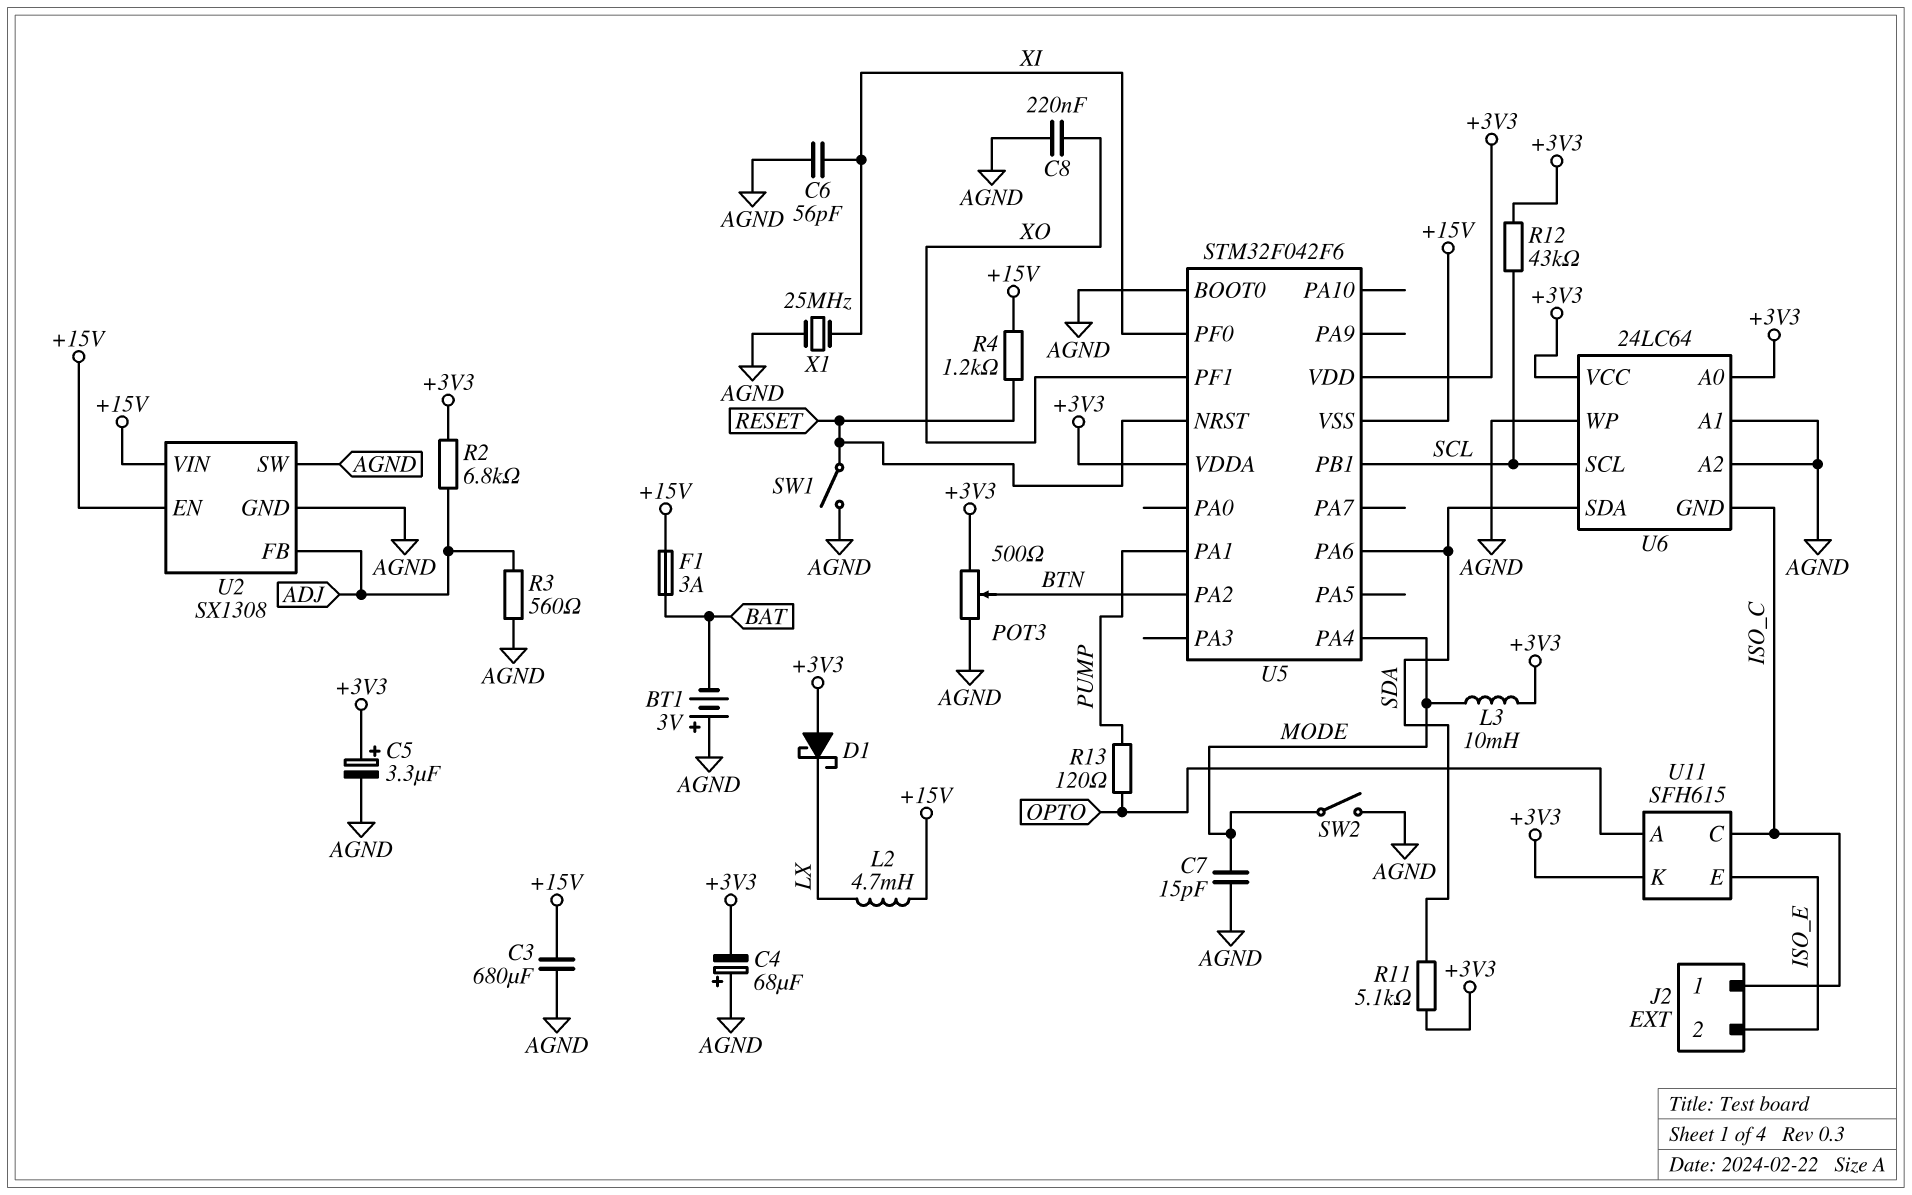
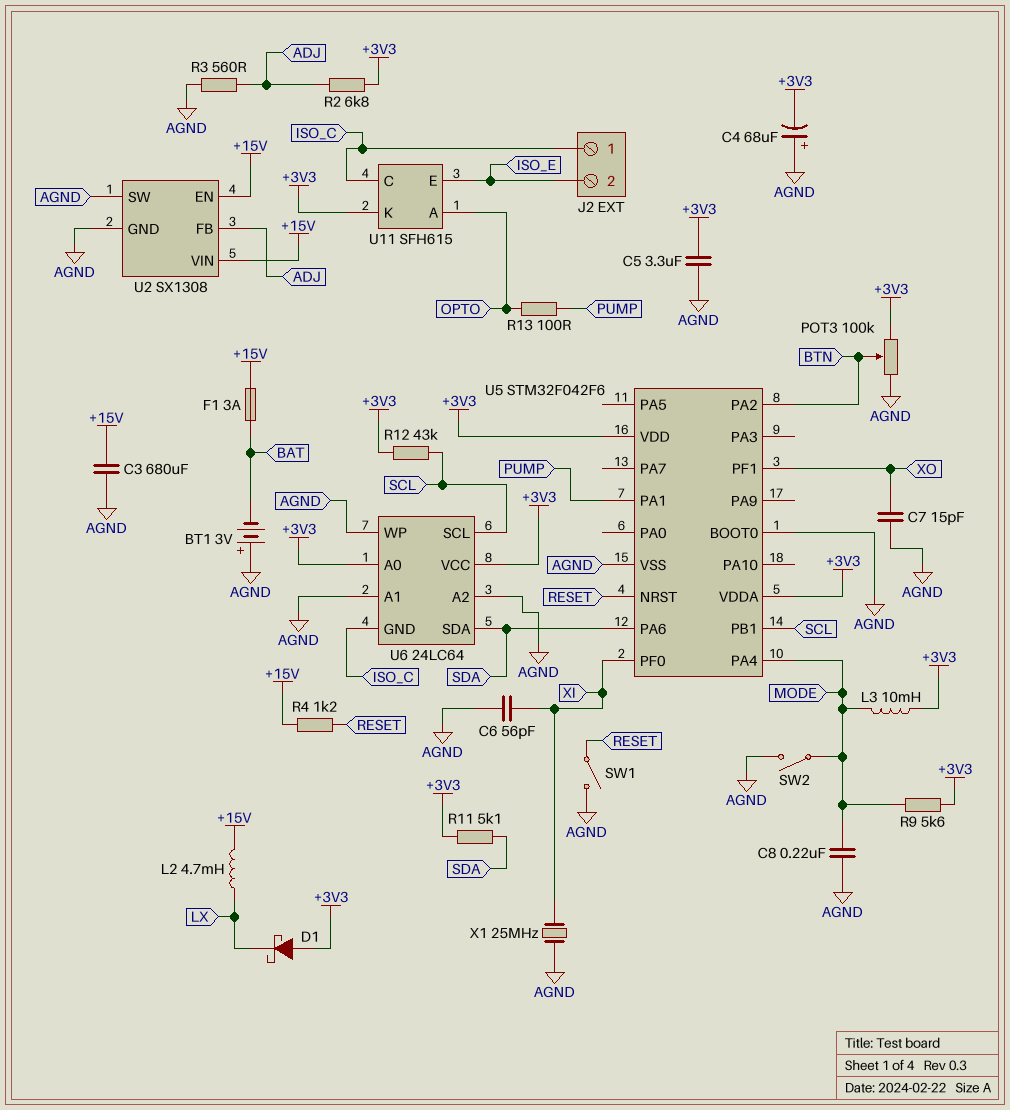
C5: 3.3uF (plus +3V3, minus AGND) -> 3.3uF (+3V3, AGND)
C7: 15pF (AGND, MODE) -> 15pF (AGND, XO)
C8: 220nF (AGND, XO) -> 220nF (AGND, MODE)
POT3: 500 (+3V3, AGND, wiper BTN) -> 100k (+3V3, AGND, wiper BTN)
R9: none -> 5.6k (+3V3, MODE)
R13: 120 (OPTO, PUMP) -> 100 (OPTO, PUMP)
U5 pin VSS: +15V -> AGND

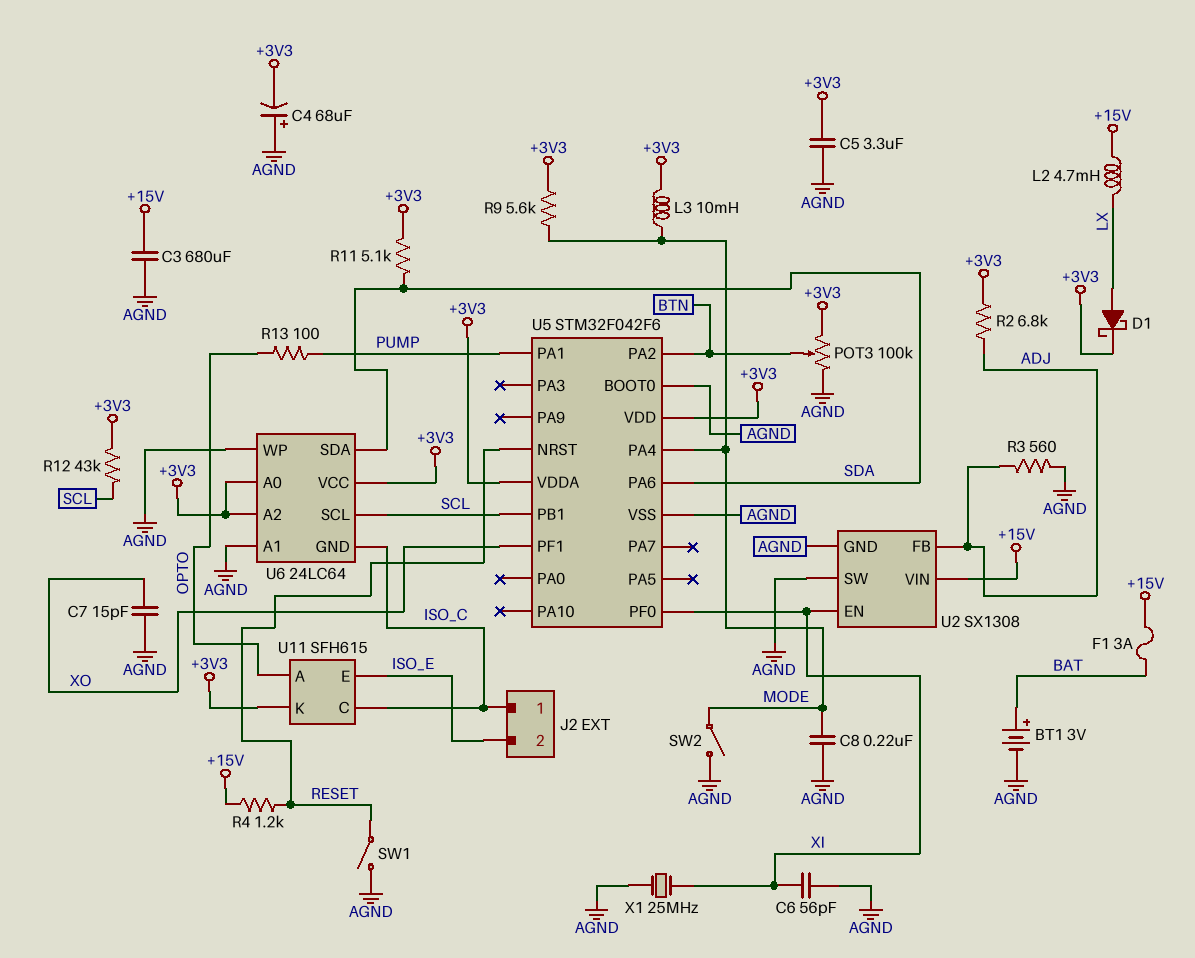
BT1: 3V (plus AGND, minus BAT) -> 3V (plus BAT, minus AGND)
D1: schottky (A +3V3, K LX) -> schottky (A LX, K +3V3)
U2 pin EN: +15V -> XI
U6 pin A2: AGND -> +3V3

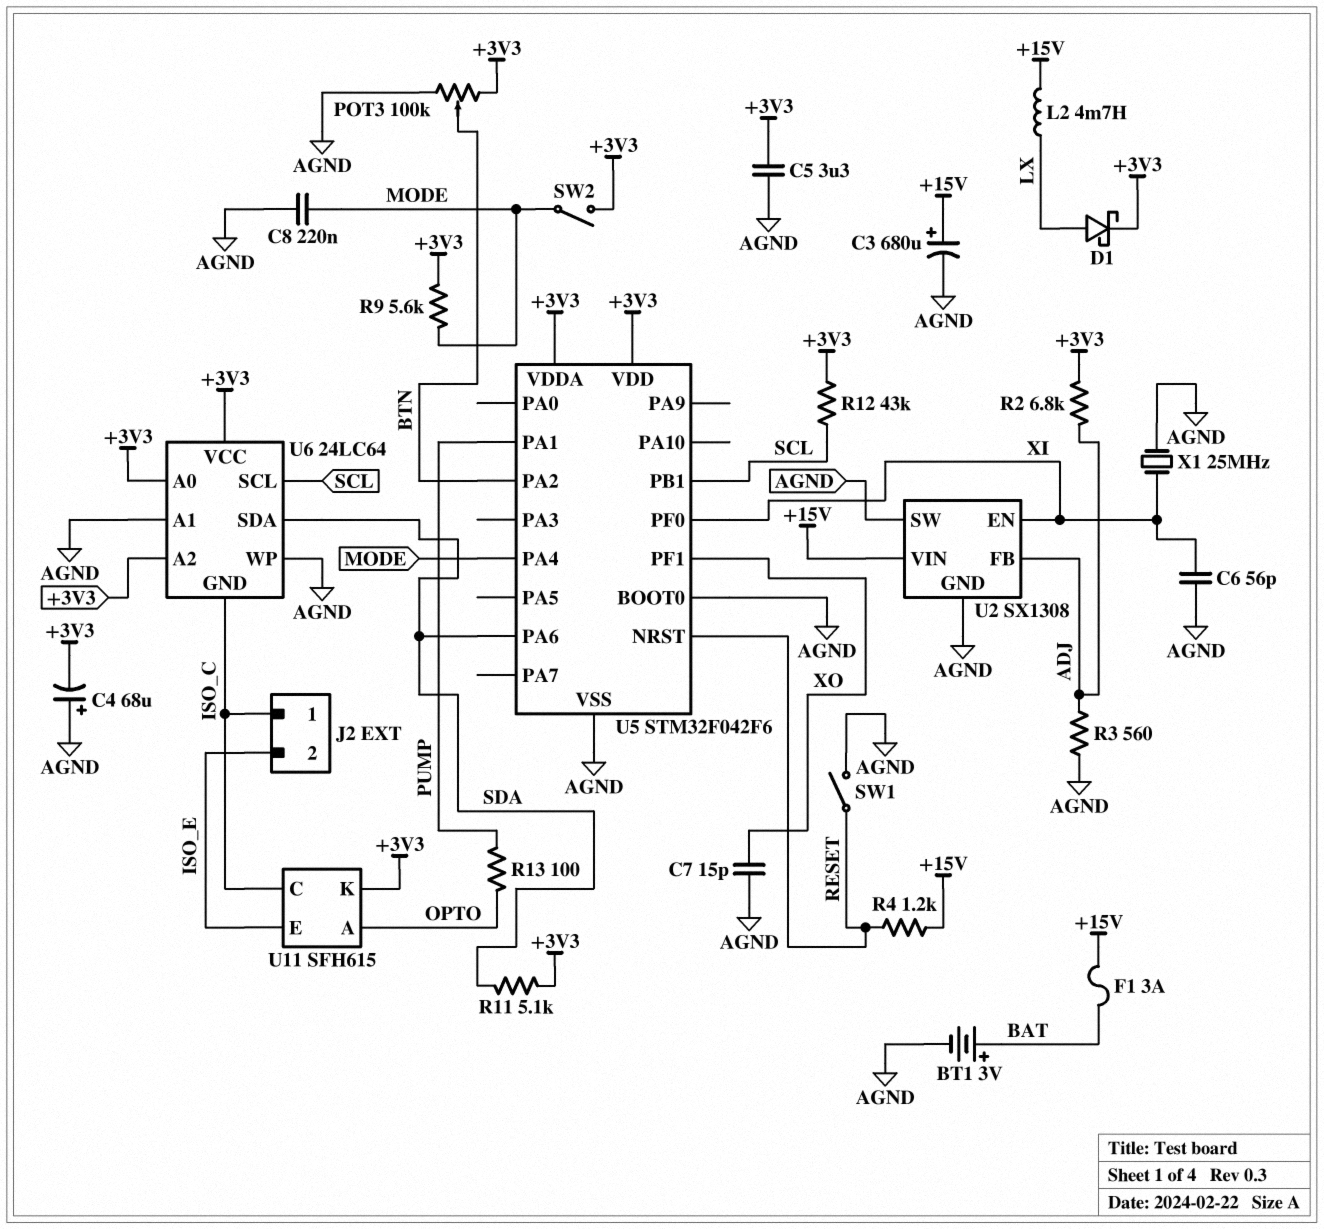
C3: 680uF (+15V, AGND) -> 680uF (plus +15V, minus AGND)
L3: 10mH (+3V3, MODE) -> none
SW2: switch (AGND, MODE) -> switch (+3V3, MODE)

